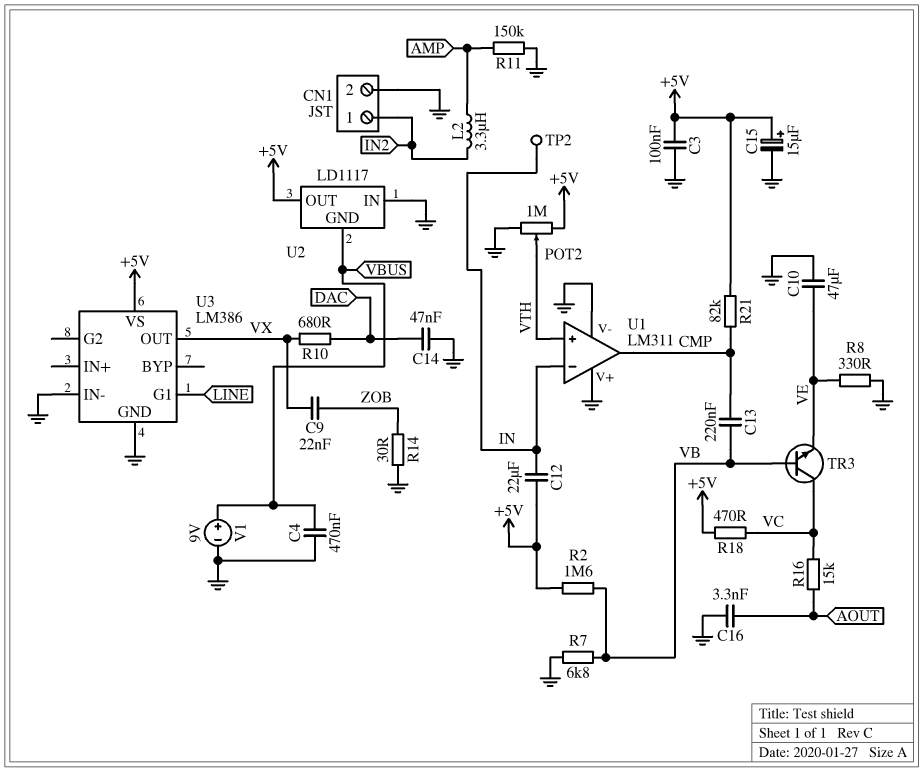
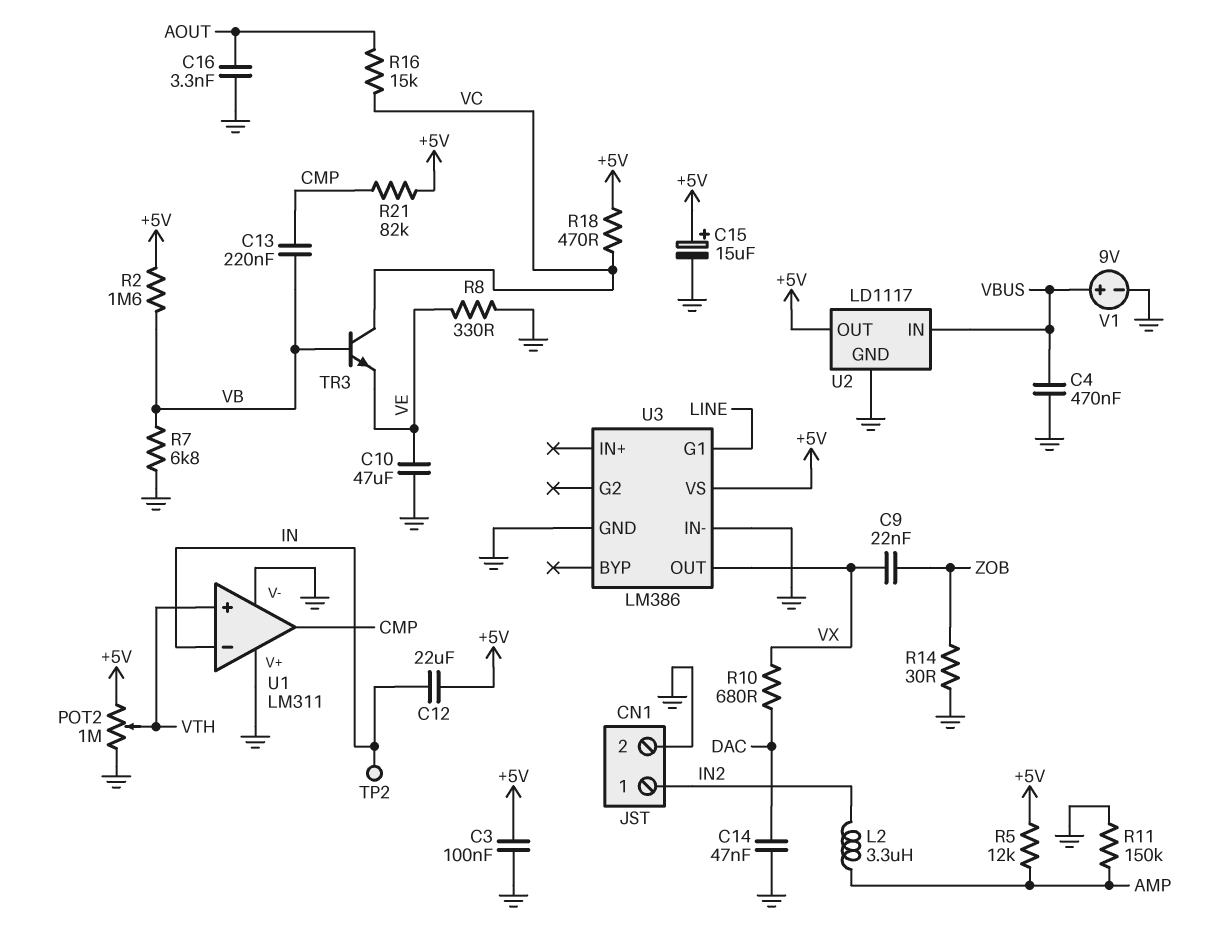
R5: none -> 12k (+5V, AMP)
U2 pin GND: VBUS -> GND
U2 pin IN: GND -> VBUS

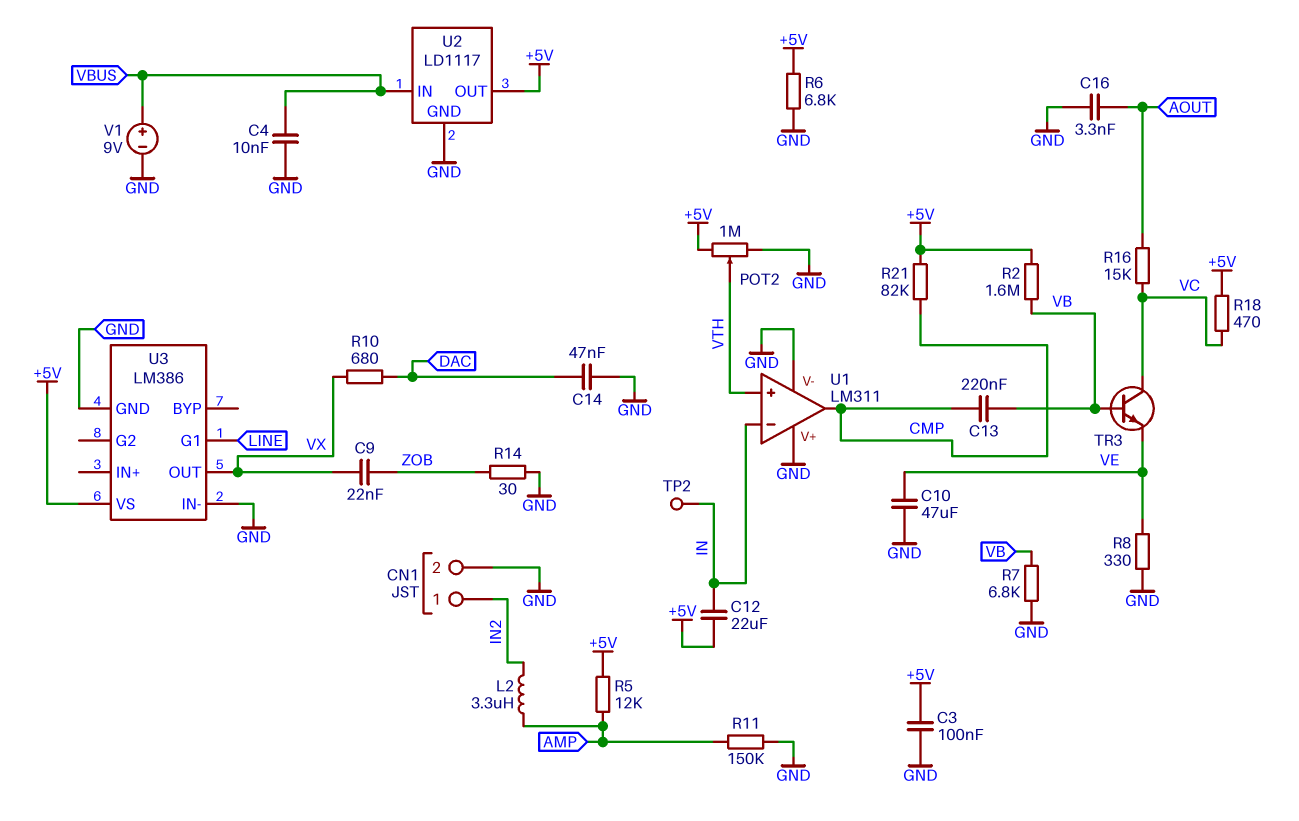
C4: 470nF (GND, VBUS) -> 10nF (GND, VBUS)
C15: 15uF (plus +5V, minus GND) -> none
R6: none -> 6.8k (+5V, GND)

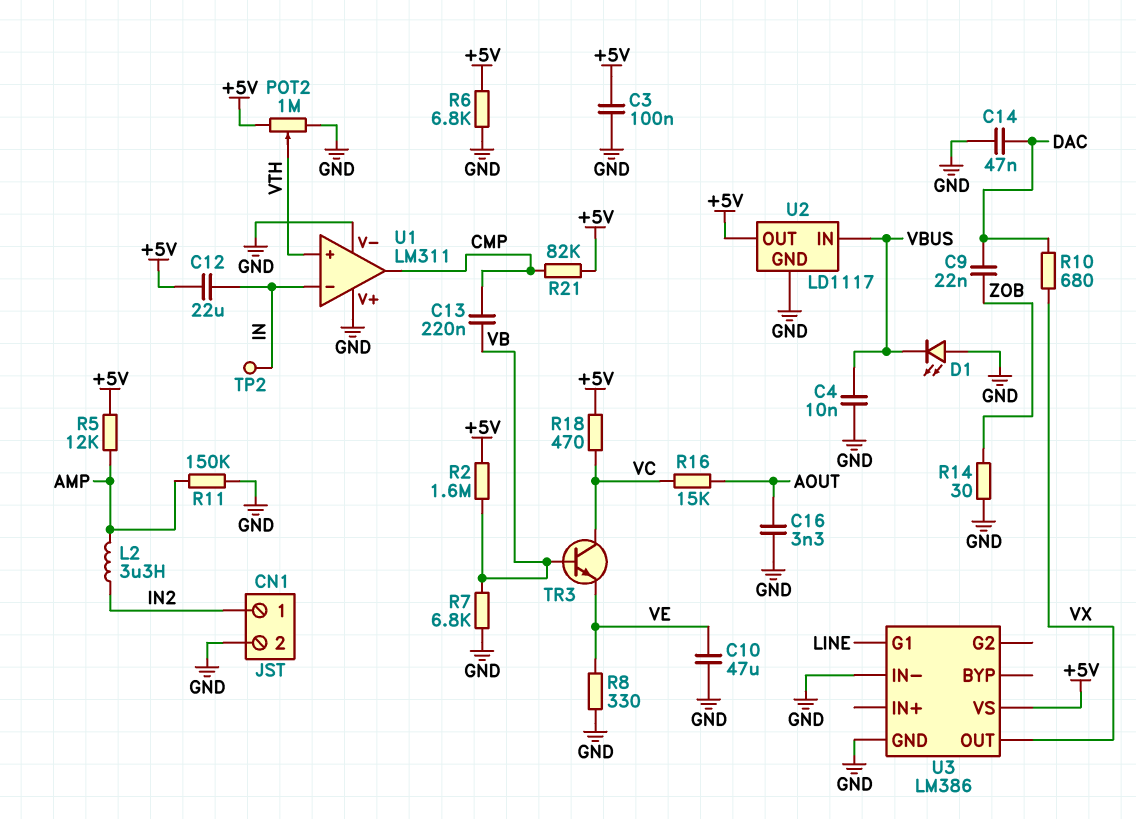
C9: 22nF (VX, ZOB) -> 22nF (DAC, ZOB)
D1: none -> LED (A GND, K VBUS)
V1: 9V (plus VBUS, minus GND) -> none

